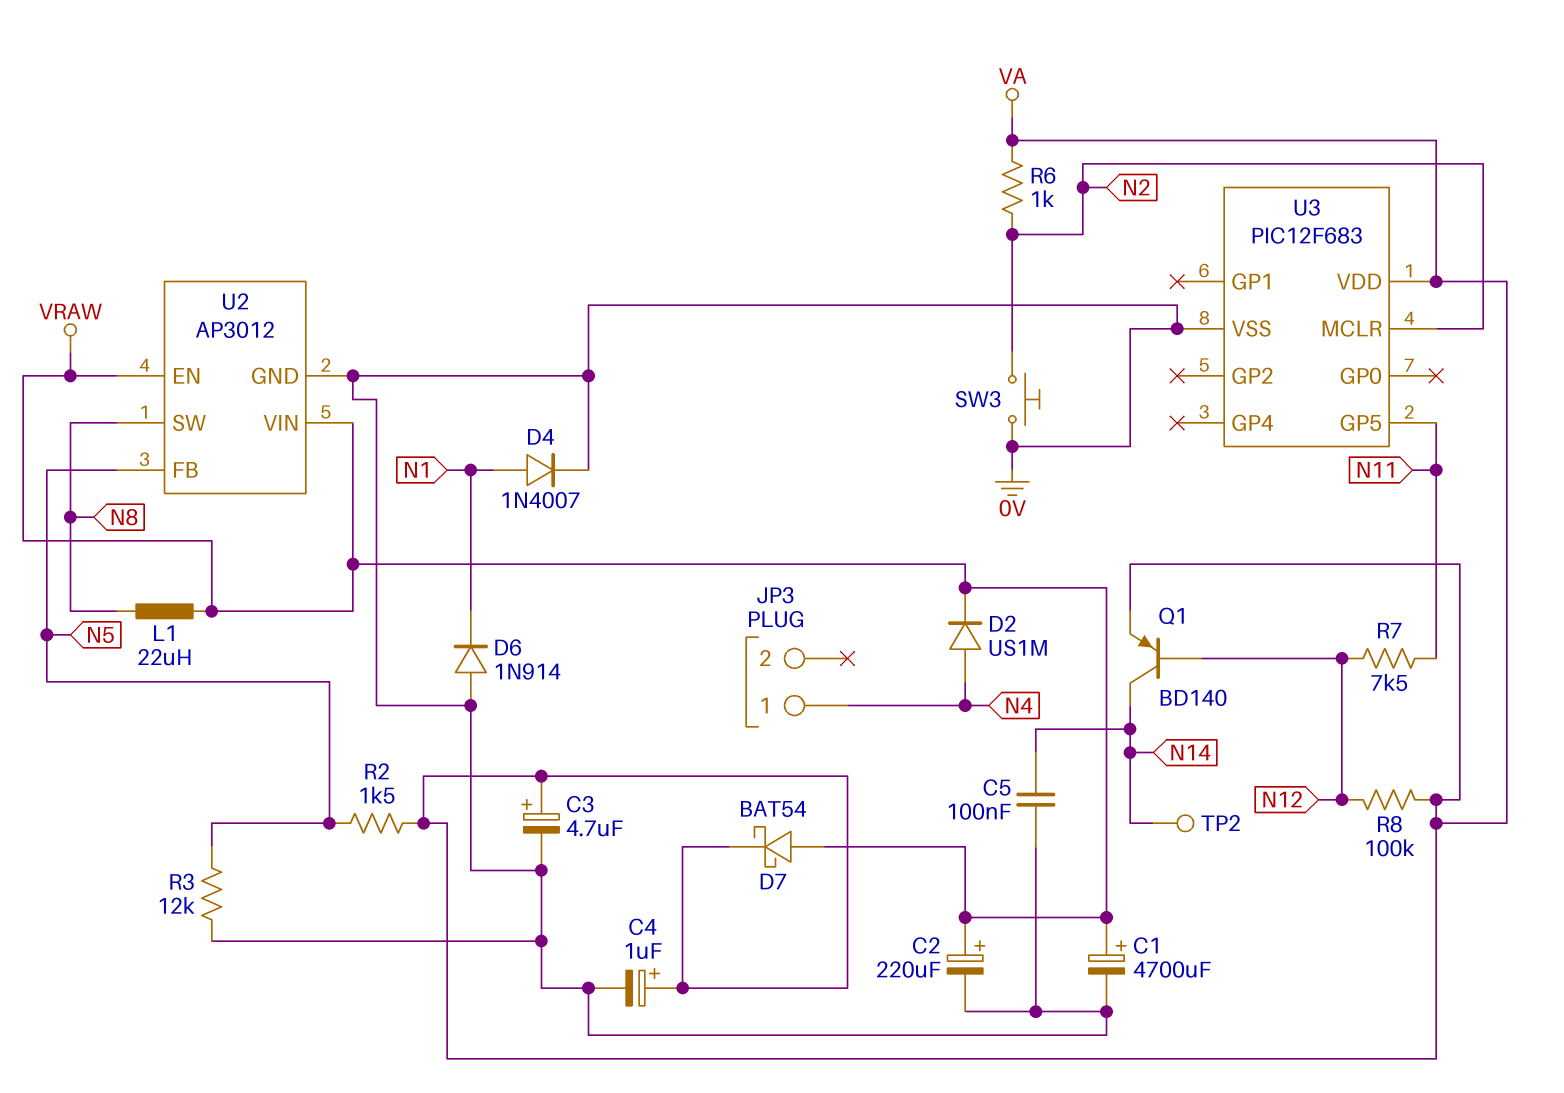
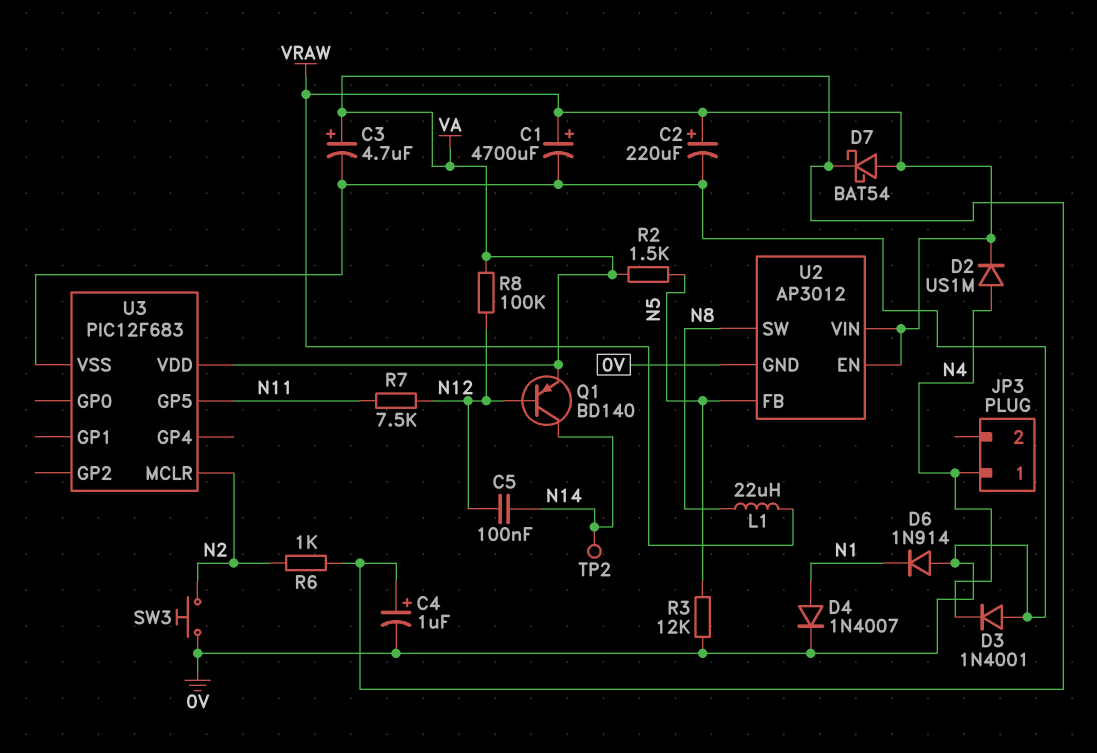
C5: 100nF (0V, N14) -> 100nF (N12, N14)
D3: none -> diode 1N4001 (A 0V, K N4)

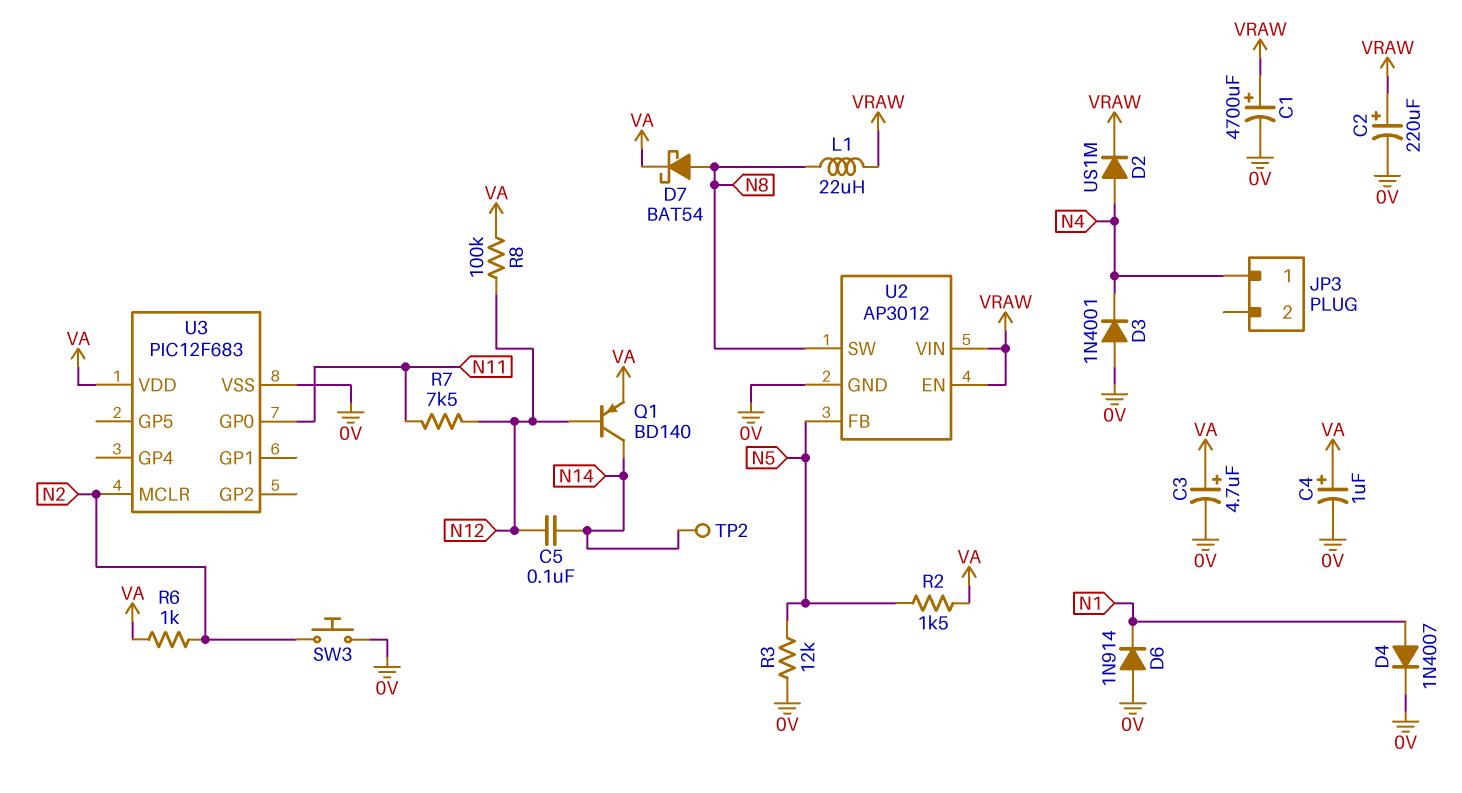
D7: schottky BAT54 (A VRAW, K VA) -> schottky BAT54 (A N8, K VA)
U3 pin GP0: none -> N11
U3 pin GP5: N11 -> none

